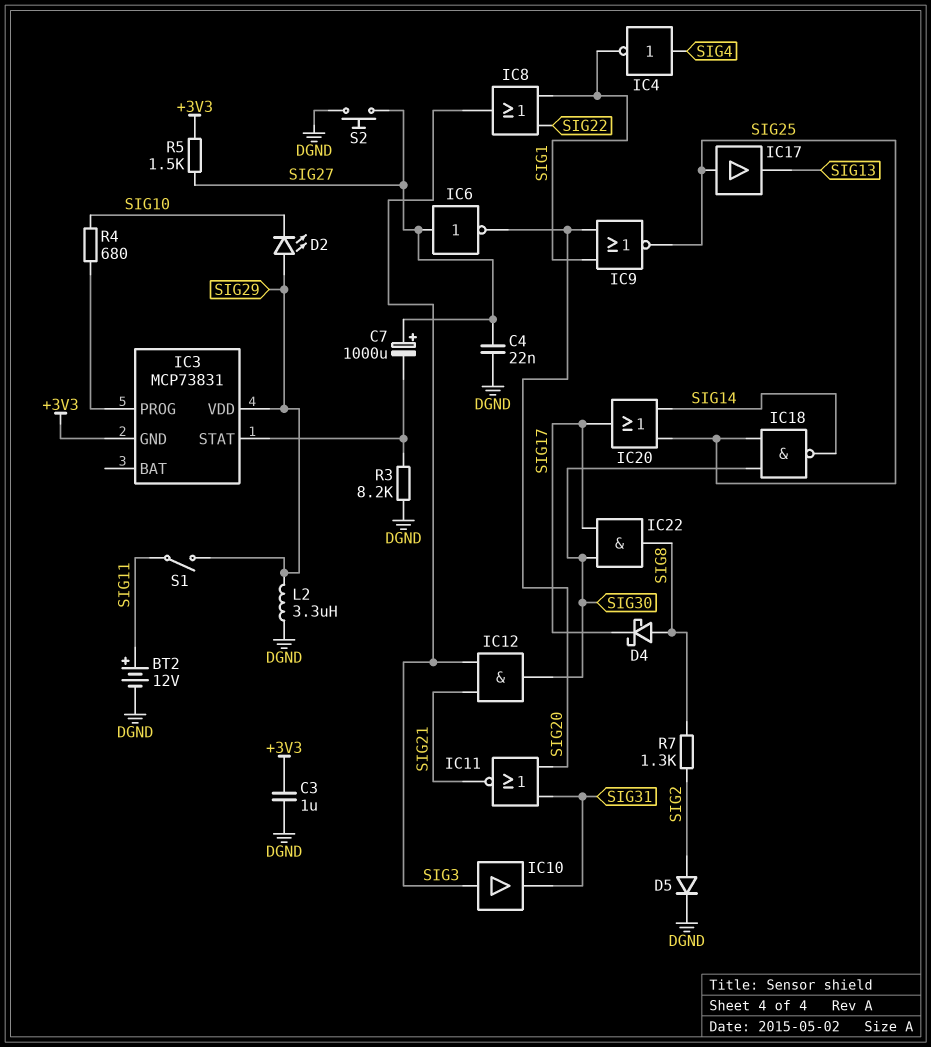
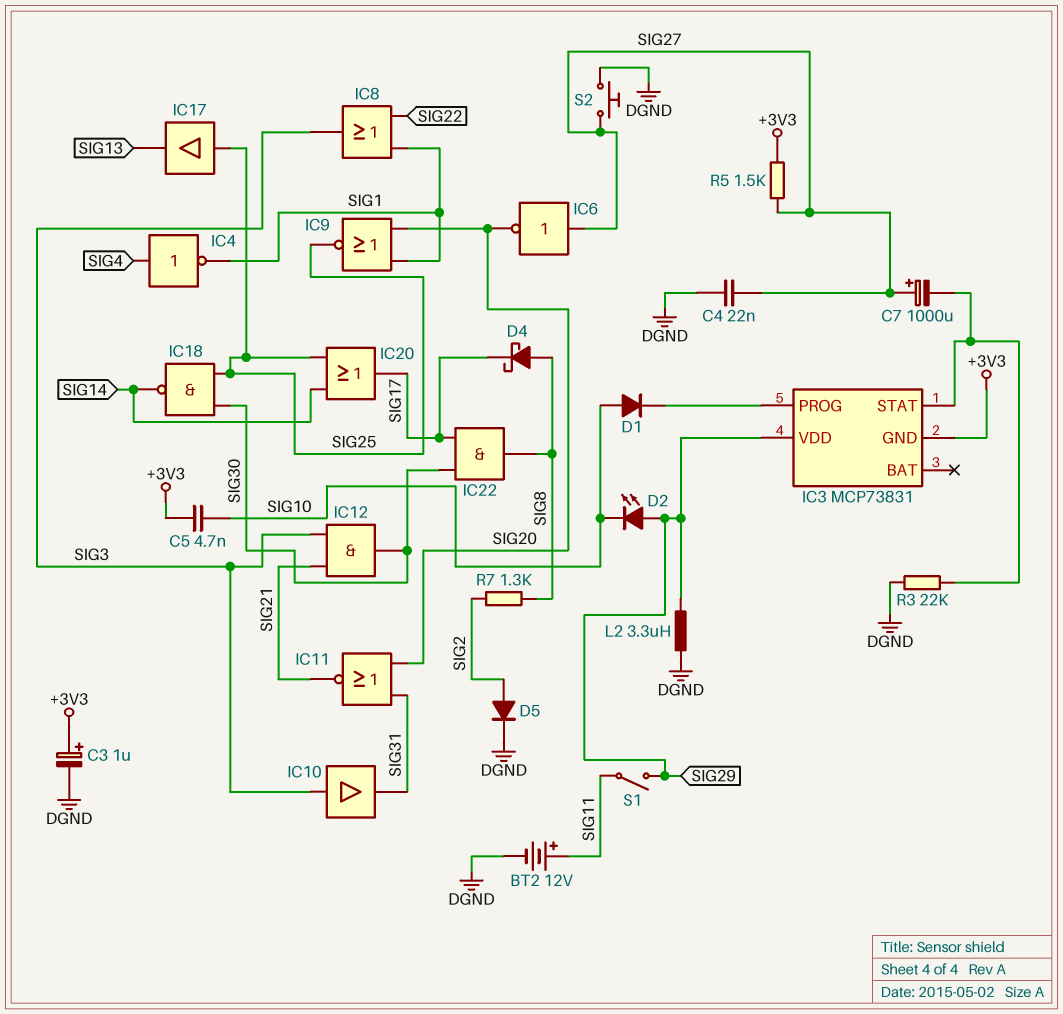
C3: 1uF (+3V3, DGND) -> 1uF (plus +3V3, minus DGND)
C5: none -> 4.7nF (+3V3, SIG10)
D1: none -> diode (A SIG10, K IC3/PROG)
R3: 8.2k (DGND, IC3/STAT) -> 22k (DGND, IC3/STAT)
R4: 680 (IC3/PROG, SIG10) -> none

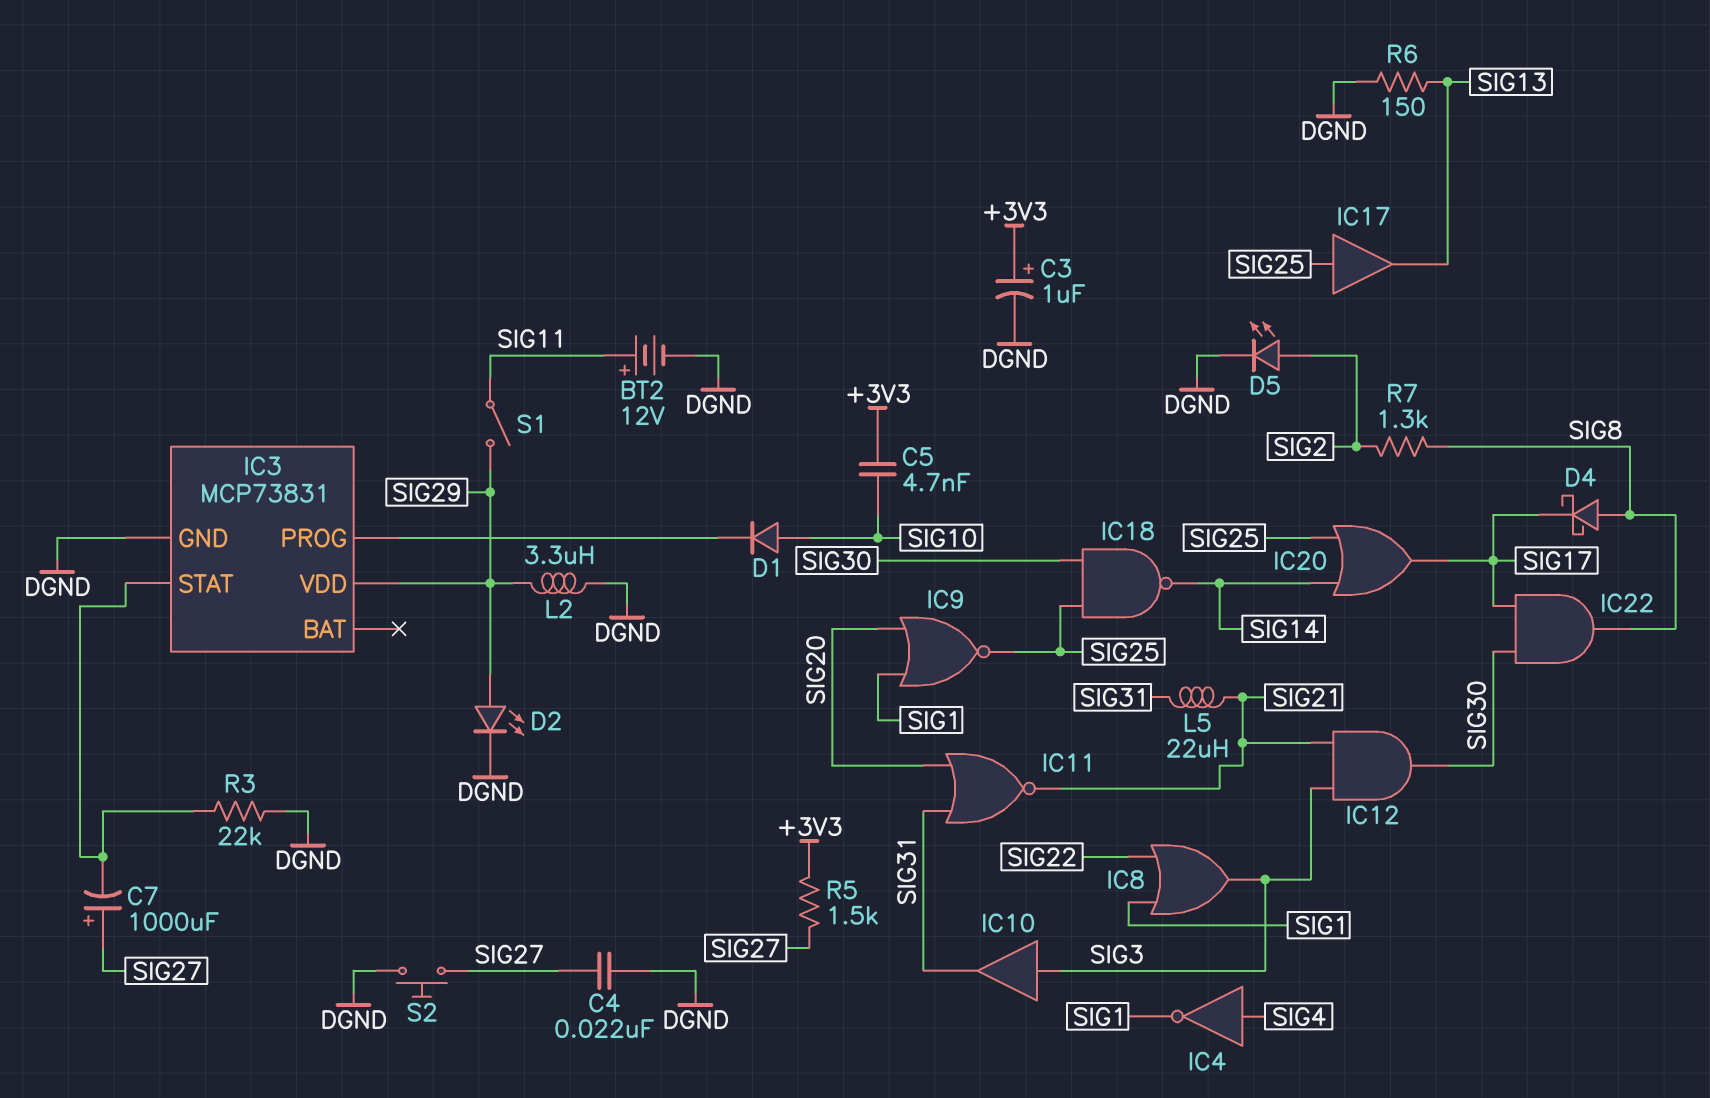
D2: LED (A SIG29, K SIG10) -> LED (A SIG29, K DGND)
D5: diode (A SIG2, K DGND) -> LED (A SIG2, K DGND)
IC3 pin GND: +3V3 -> DGND
IC6: NOT (in SIG27, out SIG20) -> none
L5: none -> 22uH (SIG21, SIG31)
R6: none -> 150 (DGND, SIG13)

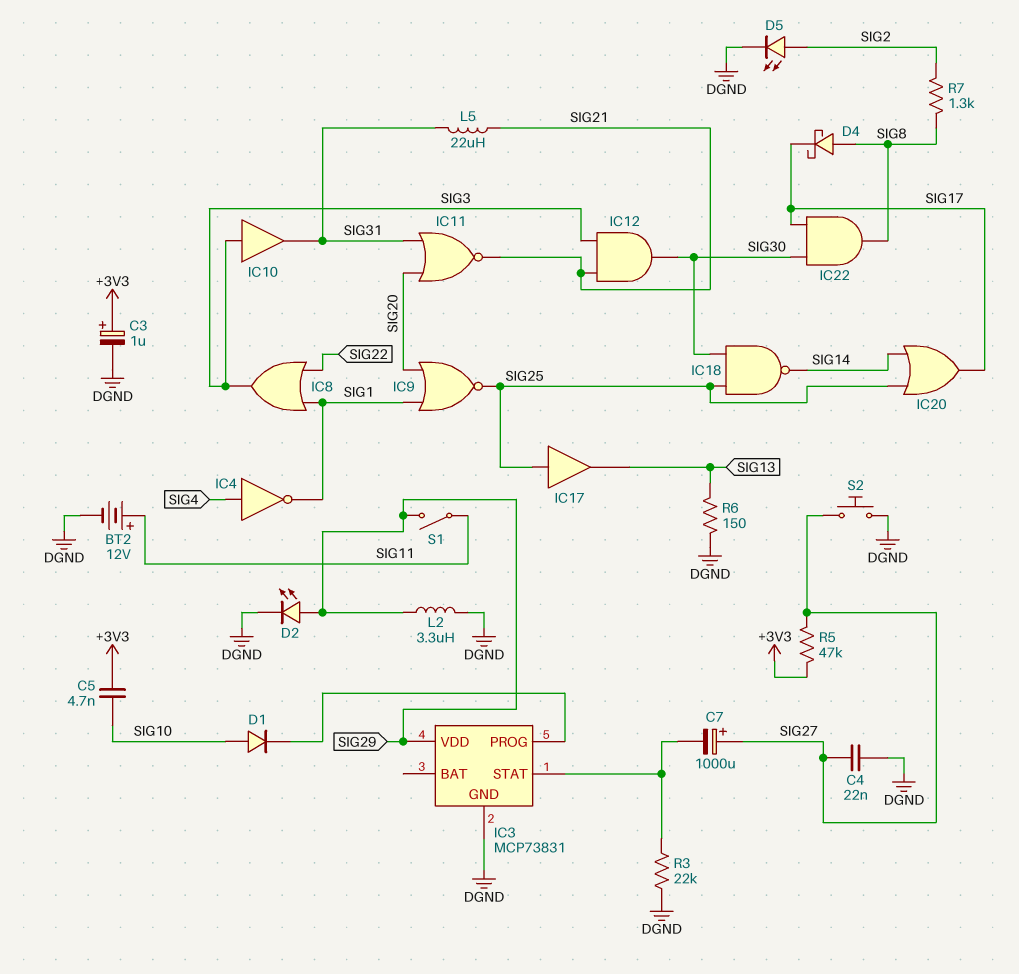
R5: 1.5k (+3V3, SIG27) -> 47k (+3V3, SIG27)

